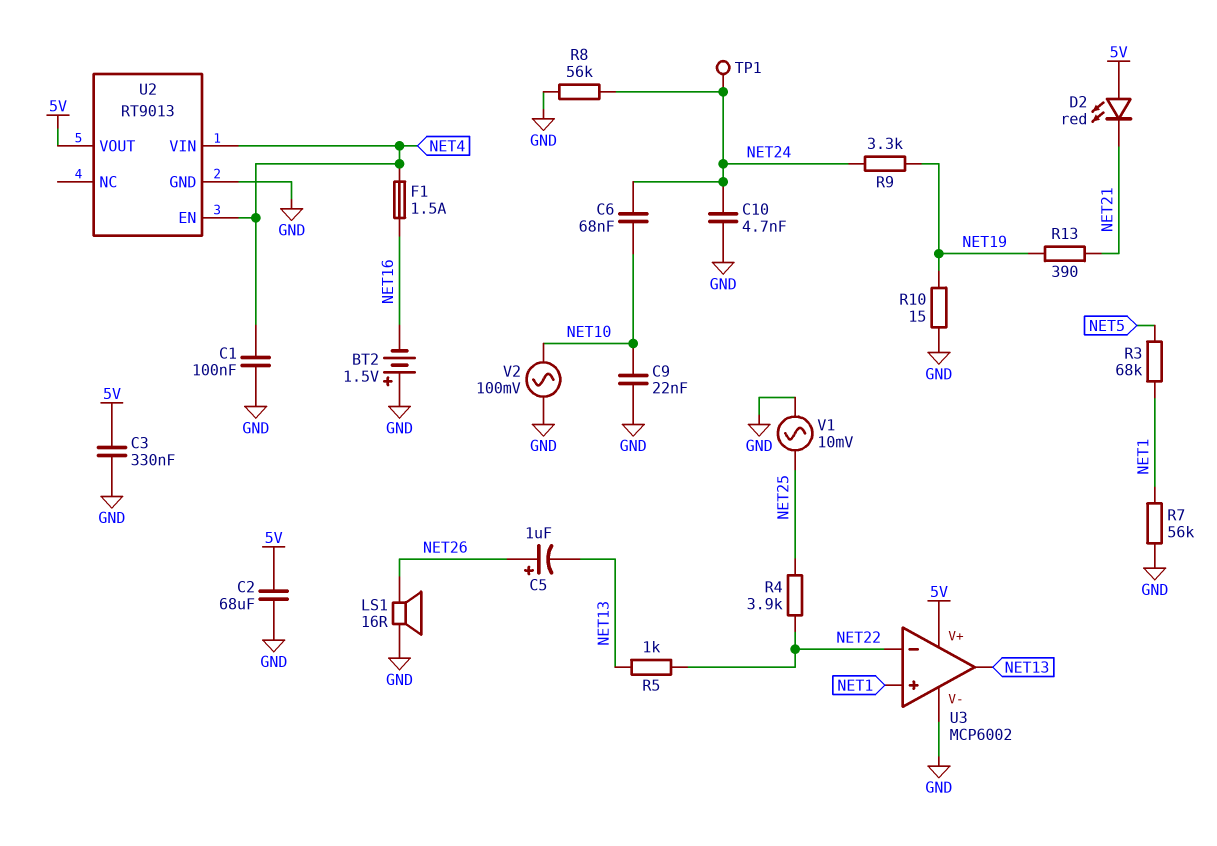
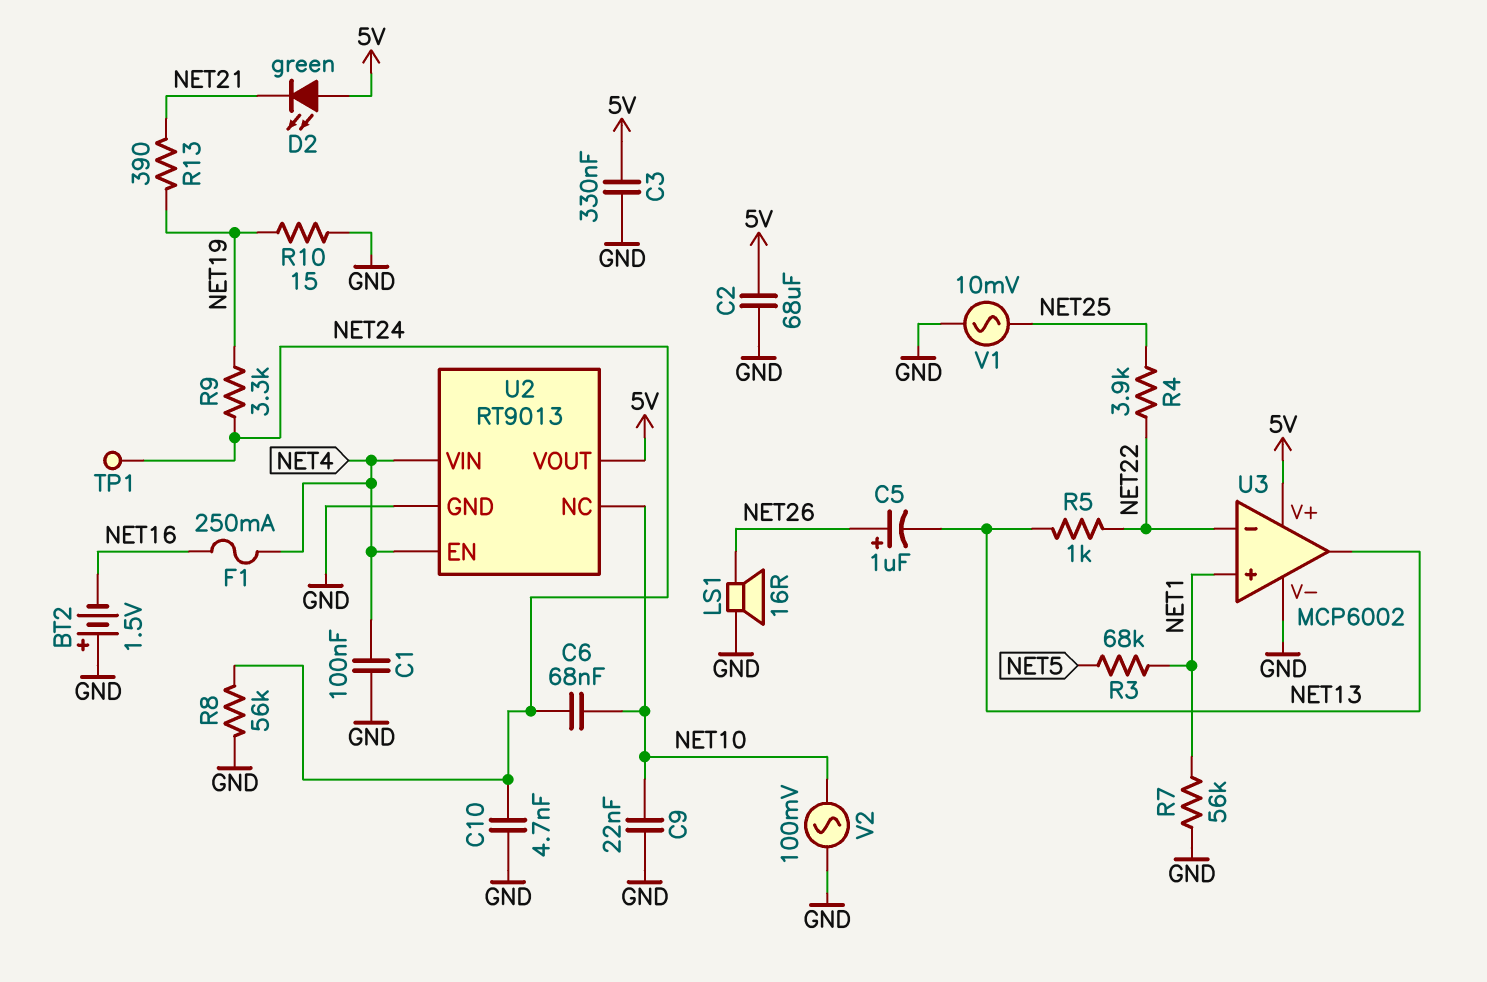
D2: LED red (A 5V, K NET21) -> LED green (A 5V, K NET21)
F1: 1.5A (NET4, NET16) -> 250mA (NET4, NET16)
U2 pin NC: none -> NET10

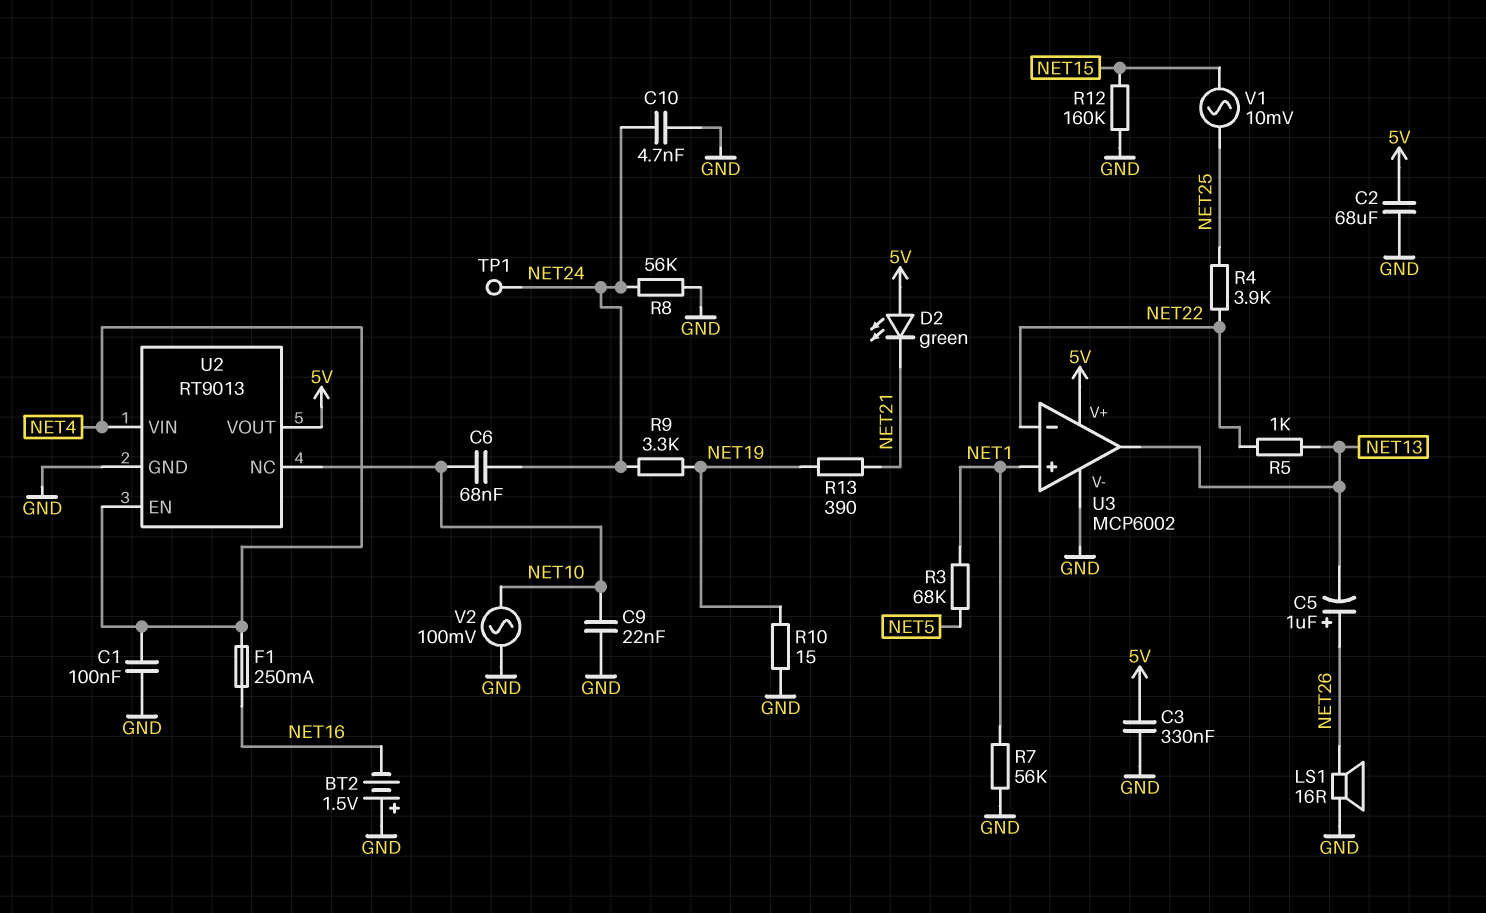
R12: none -> 160k (GND, NET15)
V1: AC 10mV (GND, NET25) -> AC 10mV (NET15, NET25)

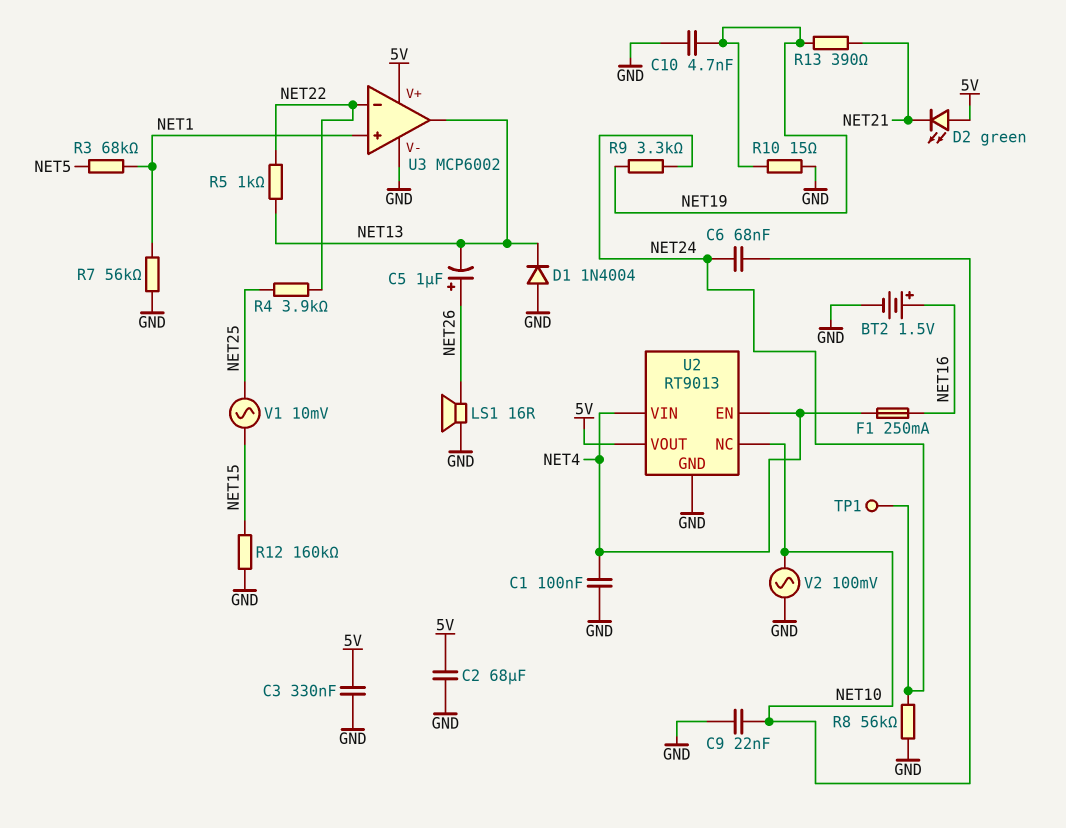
BT2: 1.5V (plus GND, minus NET16) -> 1.5V (plus NET16, minus GND)
C10: 4.7nF (GND, NET24) -> 4.7nF (GND, NET19)
D1: none -> diode 1N4004 (A GND, K NET13)

